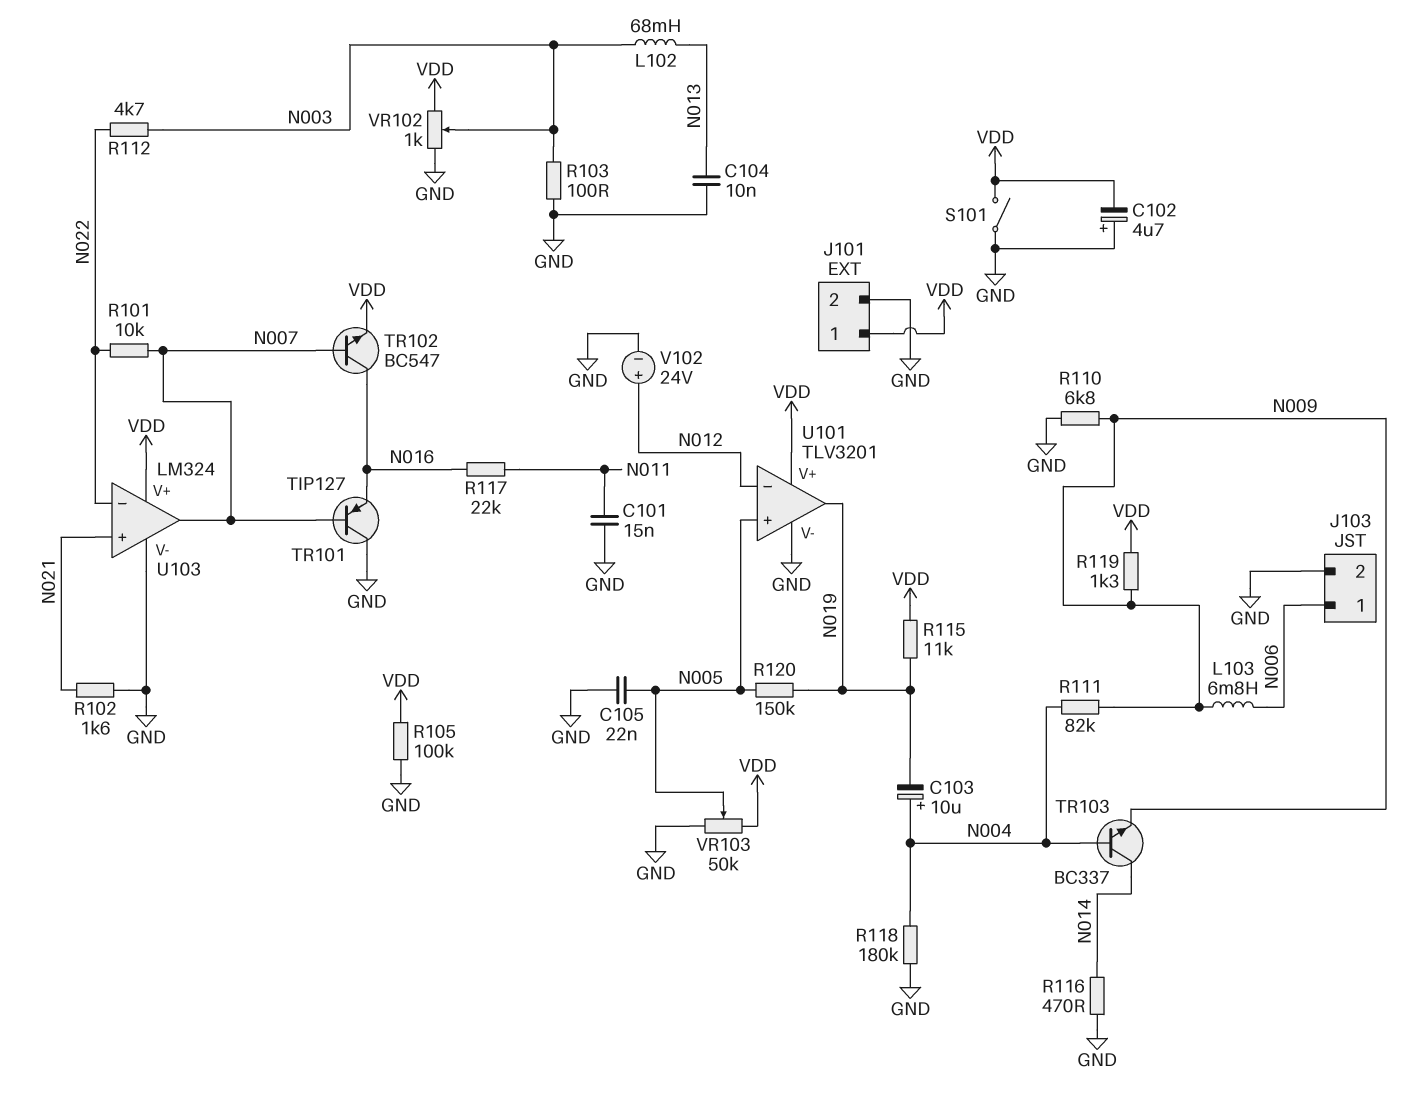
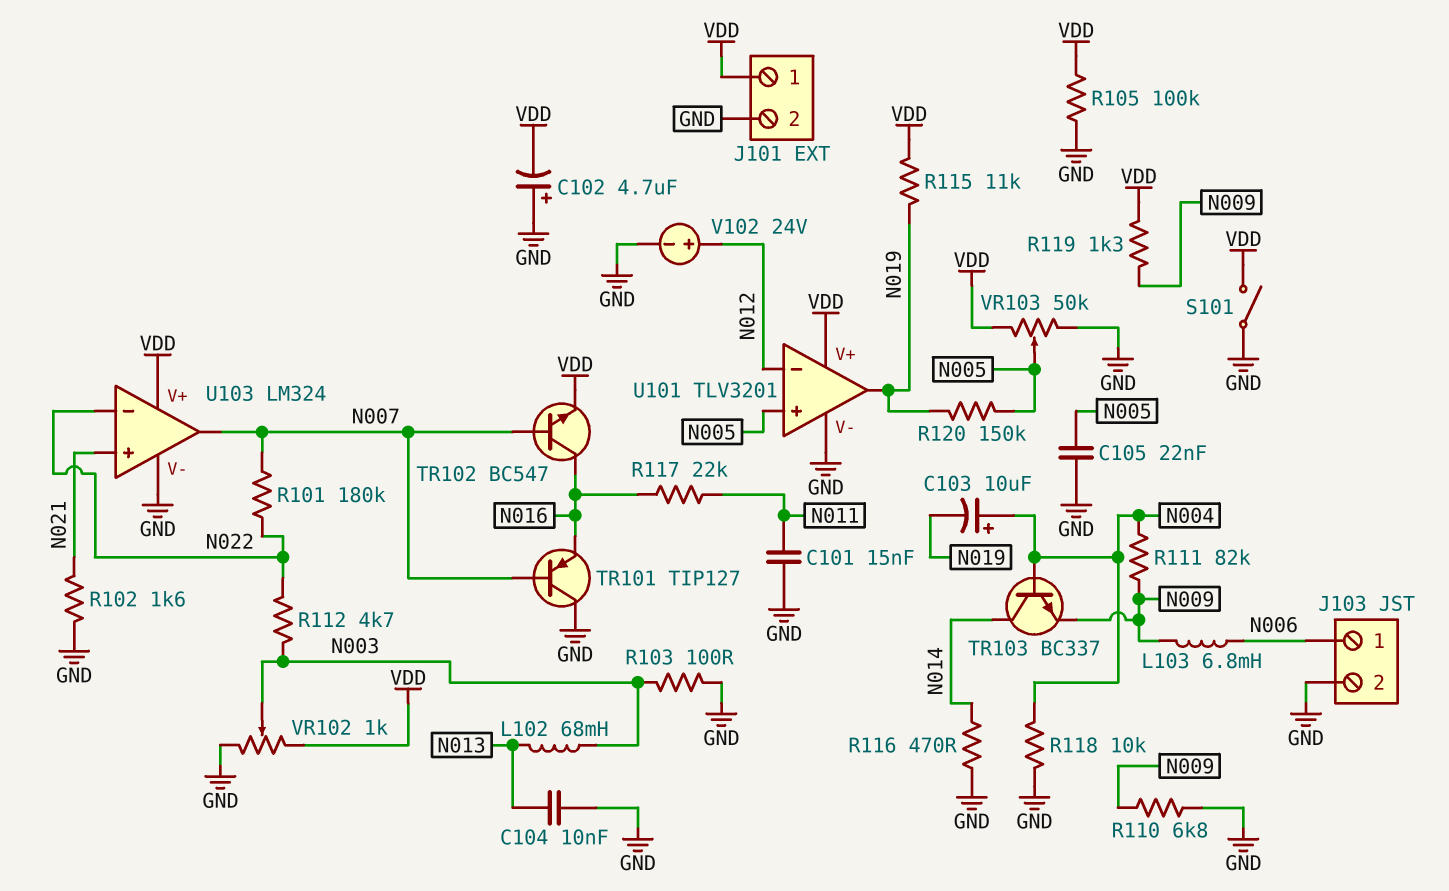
R101: 10k (N007, N022) -> 180k (N007, N022)
R118: 180k (GND, N004) -> 10k (GND, N004)

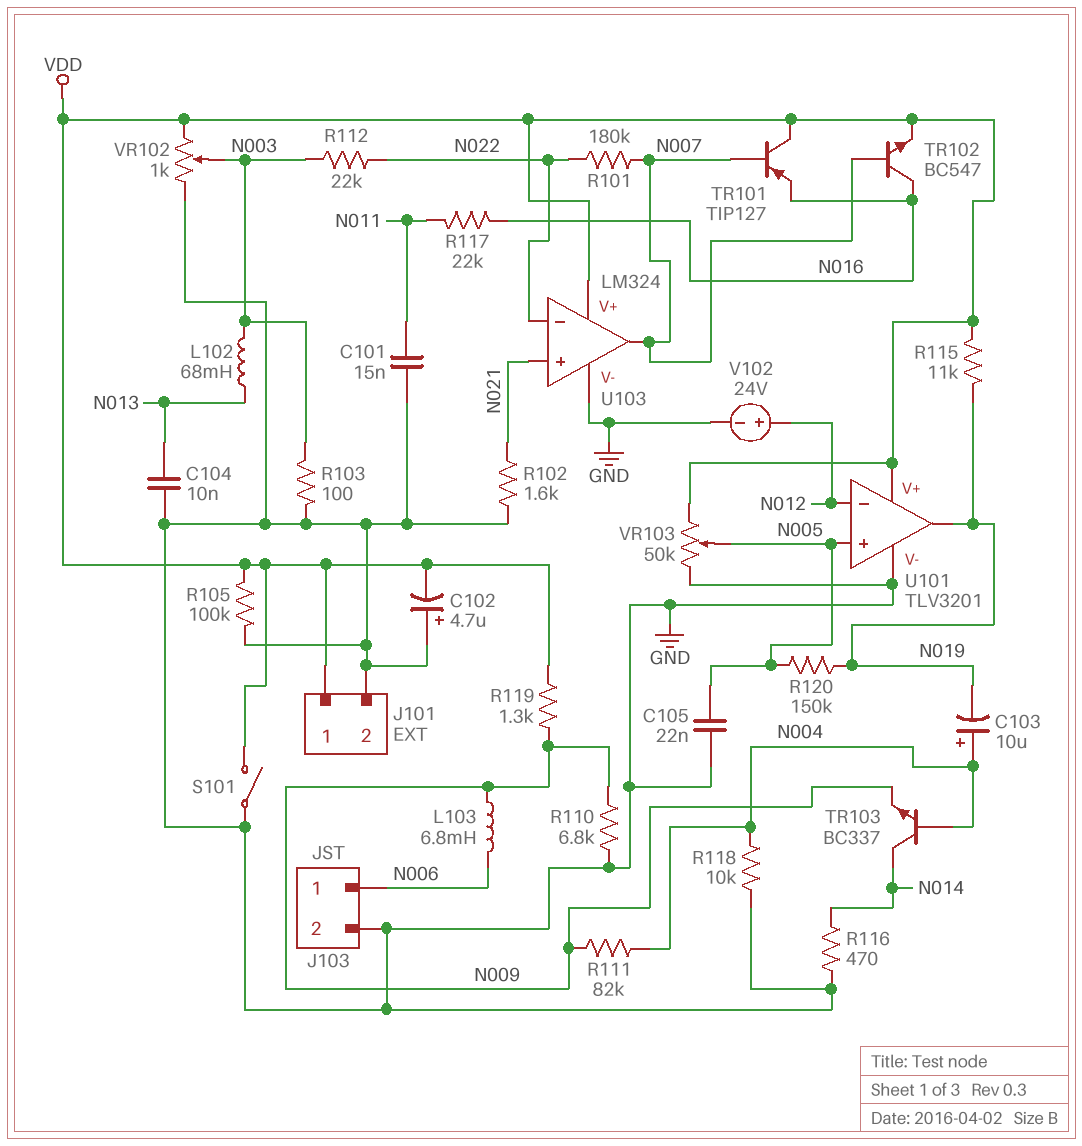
R112: 4.7k (N003, N022) -> 22k (N003, N022)
TR101: PNP TIP127 (B N007, C GND, E N016) -> PNP TIP127 (B N007, C VDD, E N016)

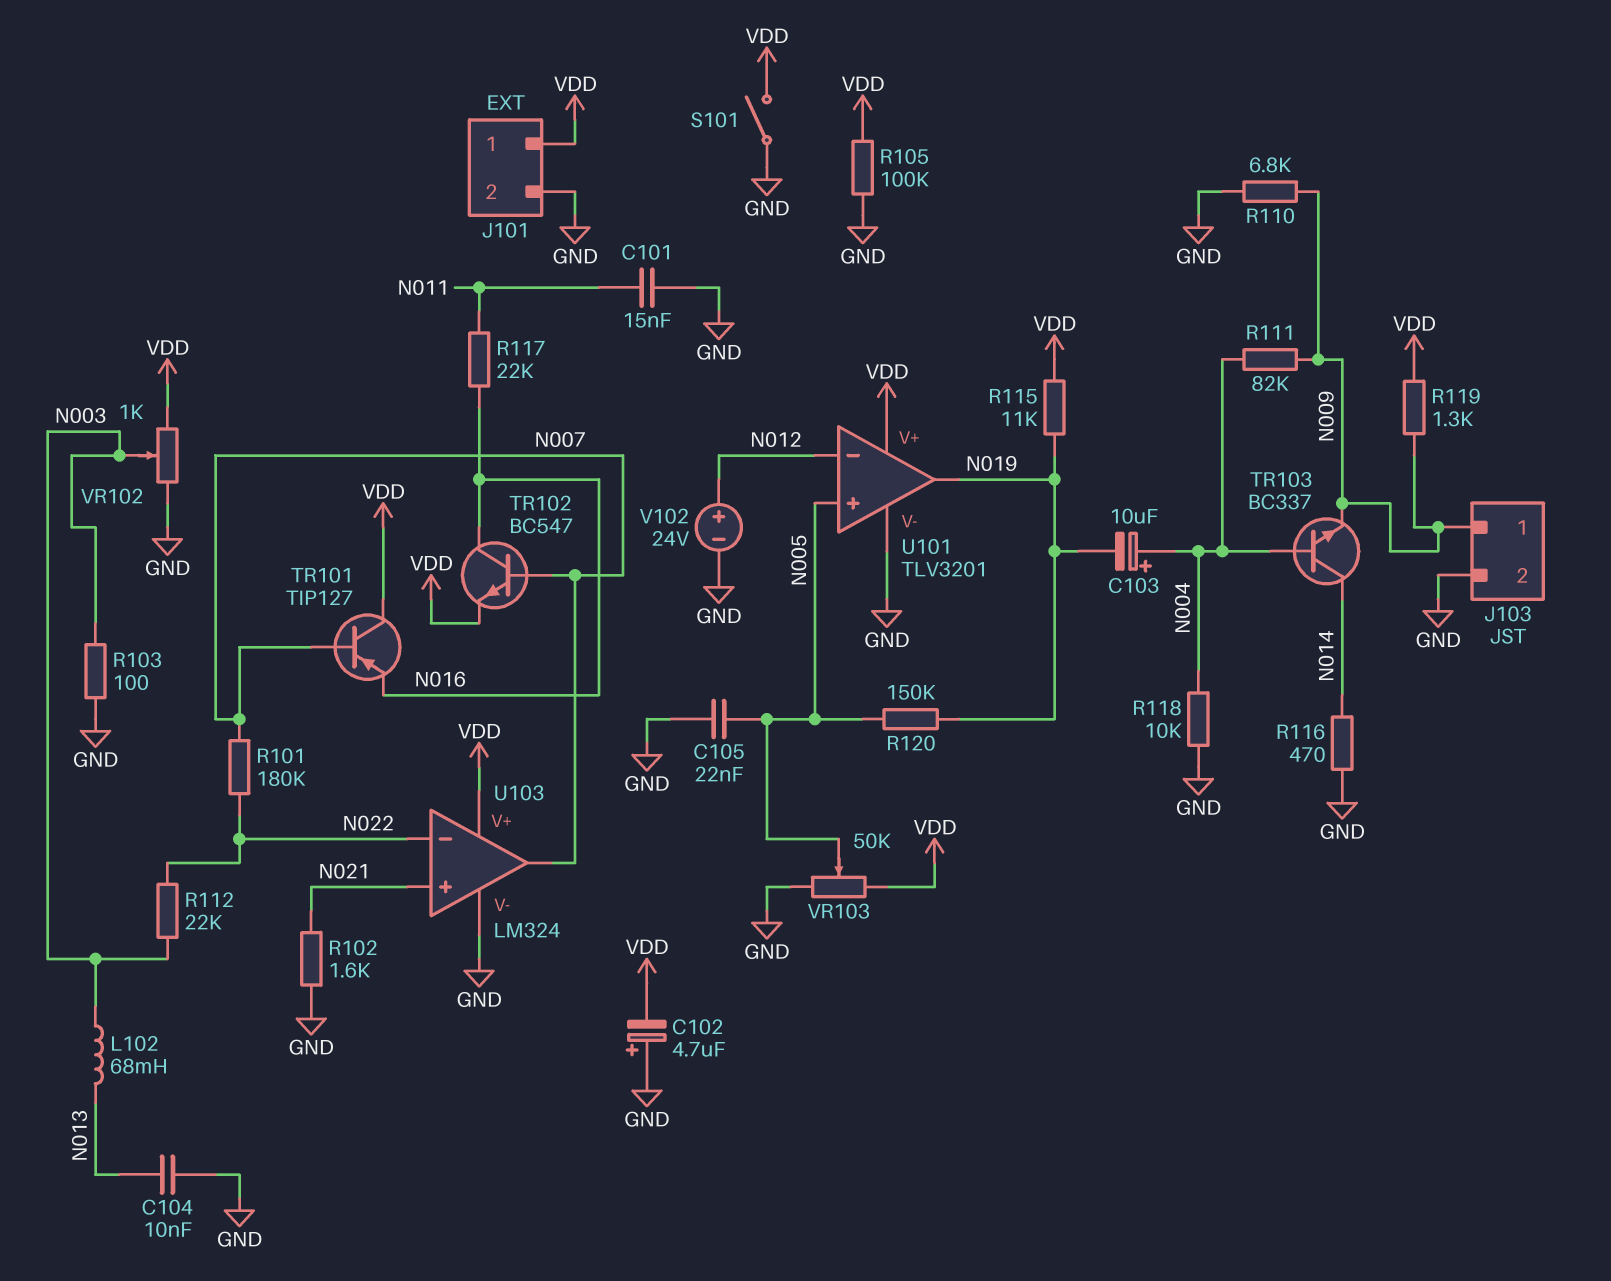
J103 pin 1: N006 -> N009
L103: 6.8mH (N006, N009) -> none

